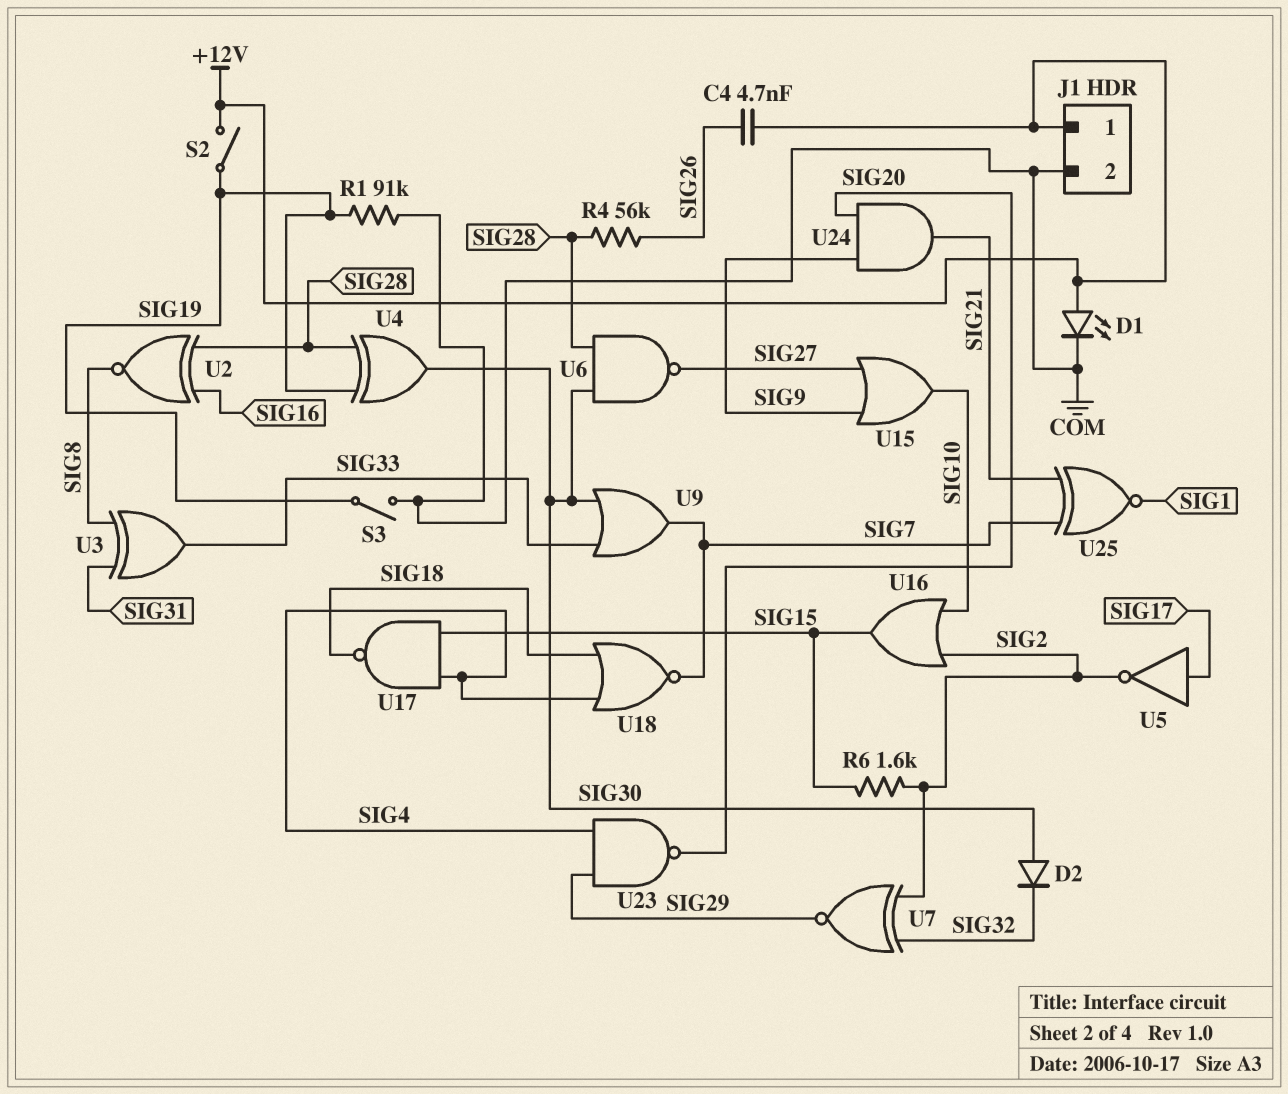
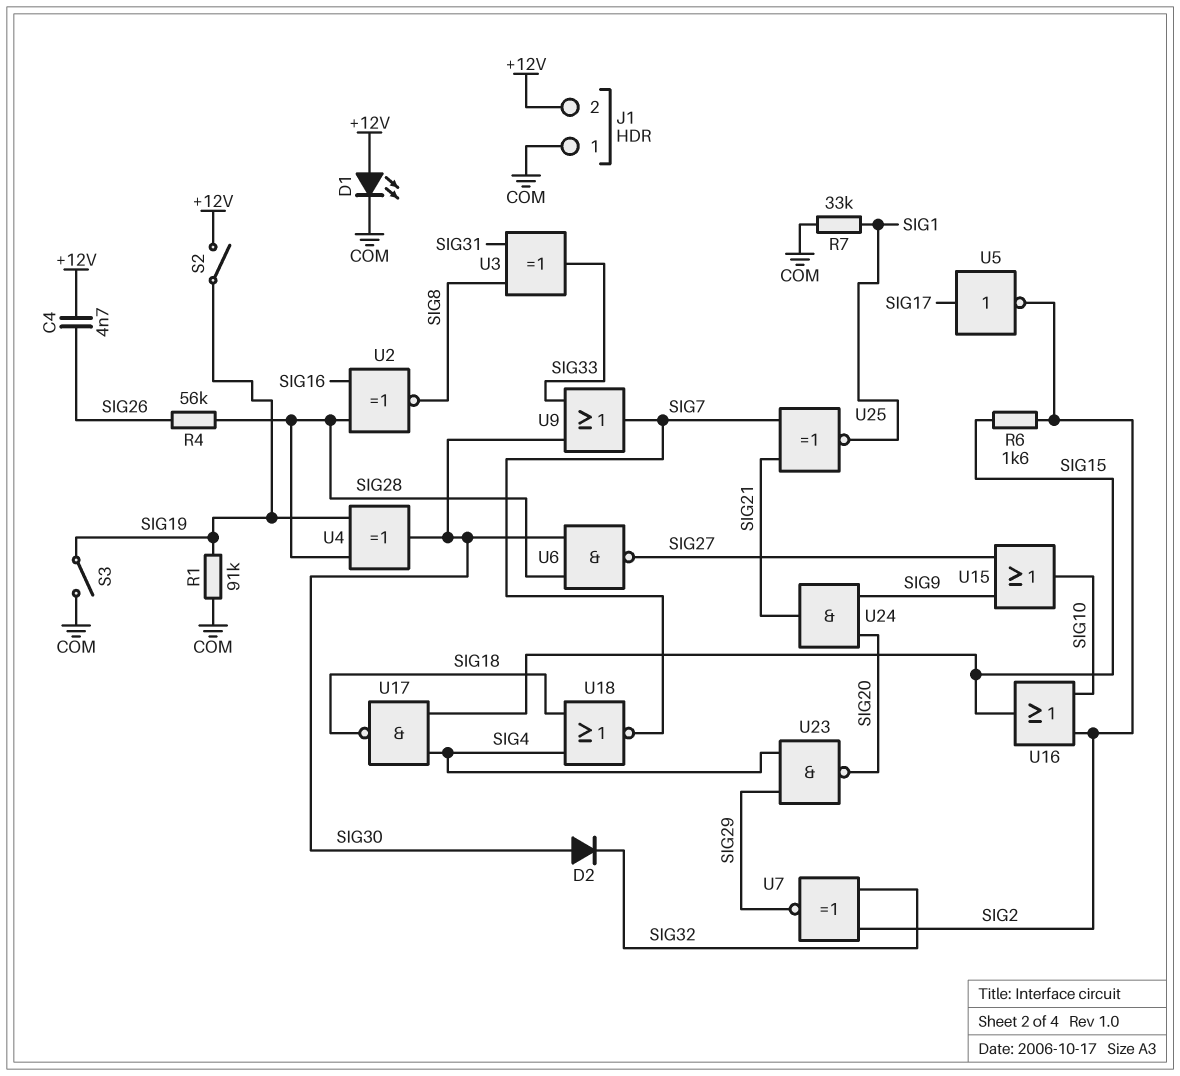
J1 pin 1: +12V -> COM
J1 pin 2: COM -> +12V
R7: none -> 33k (COM, SIG1)

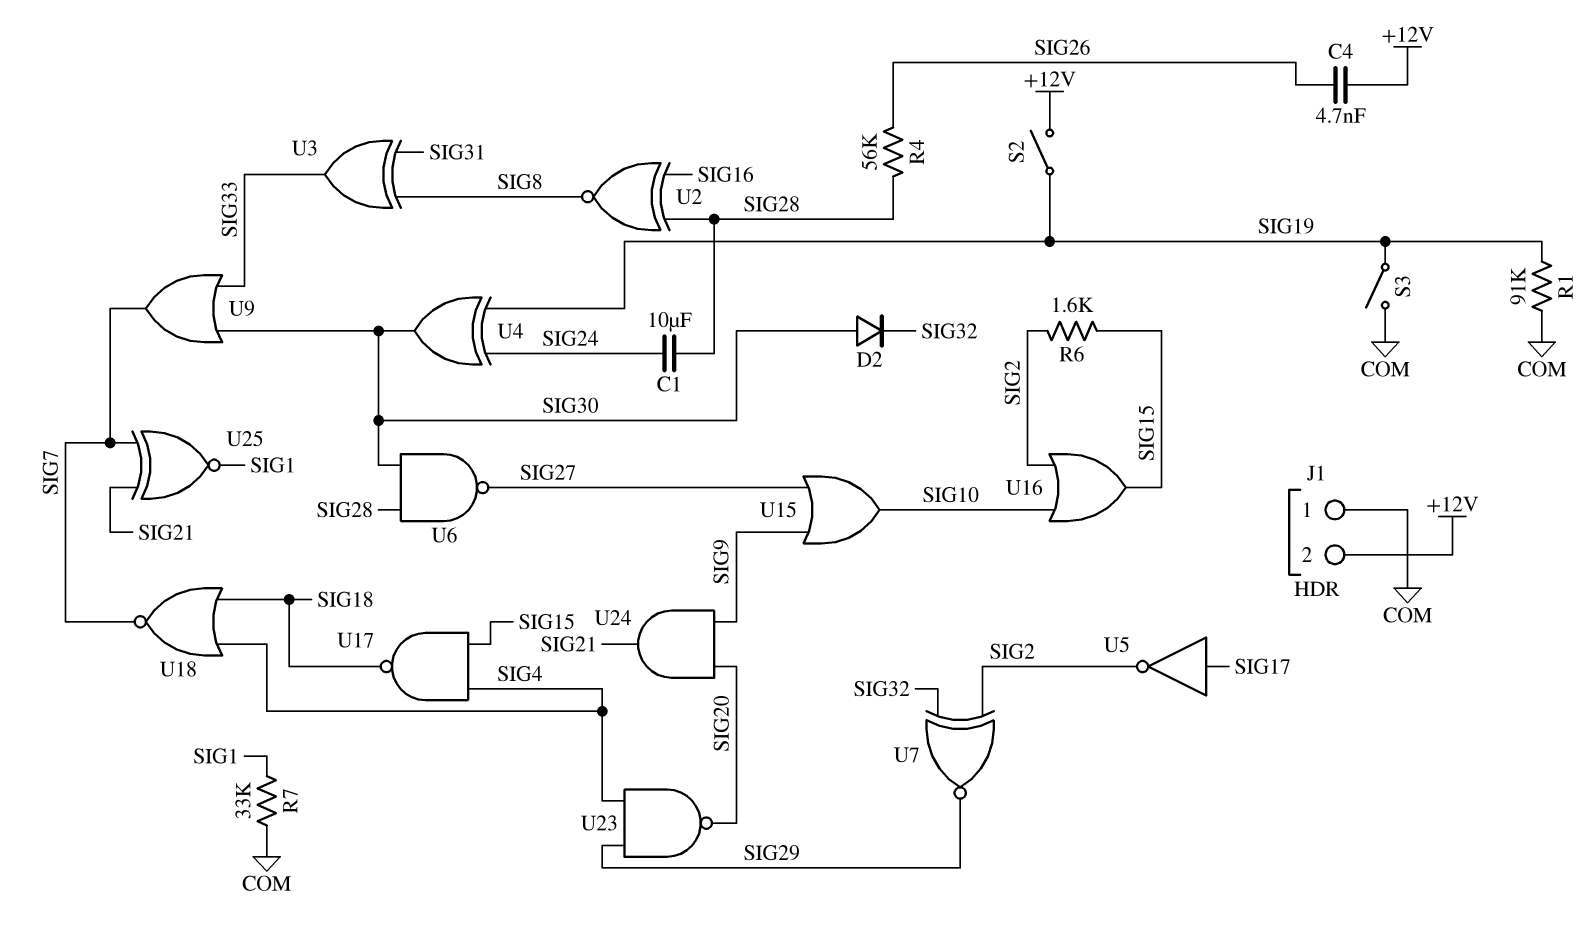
C1: none -> 10uF (SIG24, SIG28)
D1: LED (A +12V, K COM) -> none
U4: XOR (in SIG19, in SIG28, out SIG30) -> XOR (in SIG19, in SIG24, out SIG30)

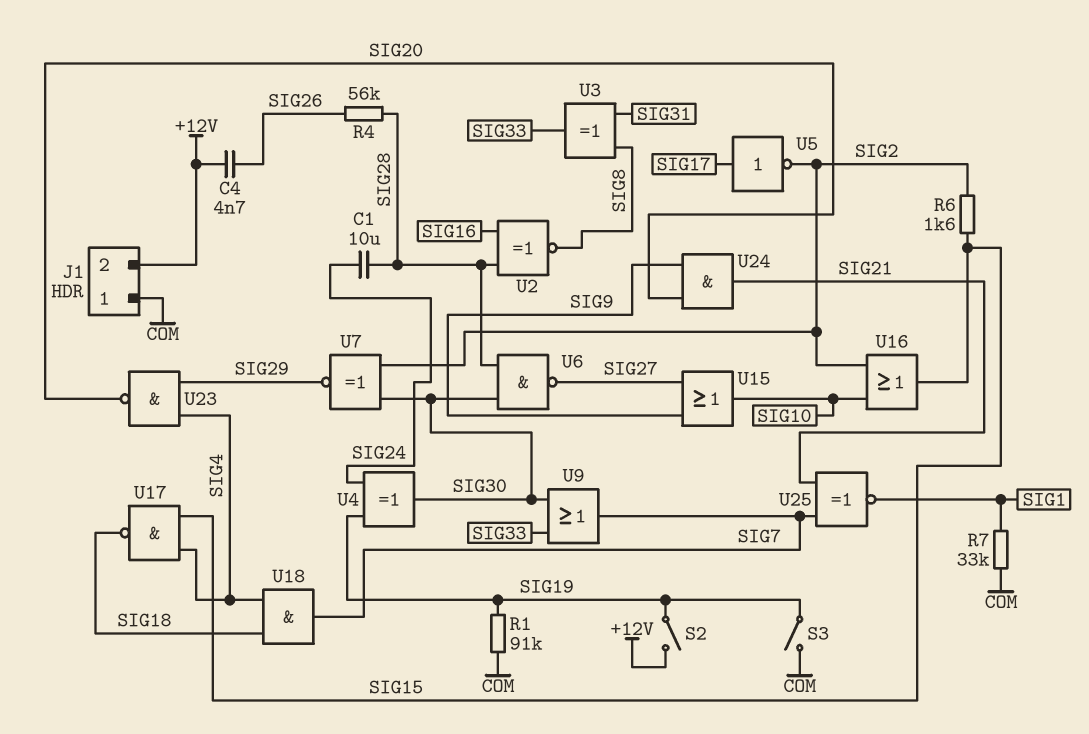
D2: diode (A SIG30, K SIG32) -> none
U7: XNOR (in SIG2, in SIG32, out SIG29) -> XNOR (in SIG2, in SIG30, out SIG29)
U18: NOR (in SIG4, in SIG18, out SIG7) -> AND (in SIG4, in SIG18, out SIG7)

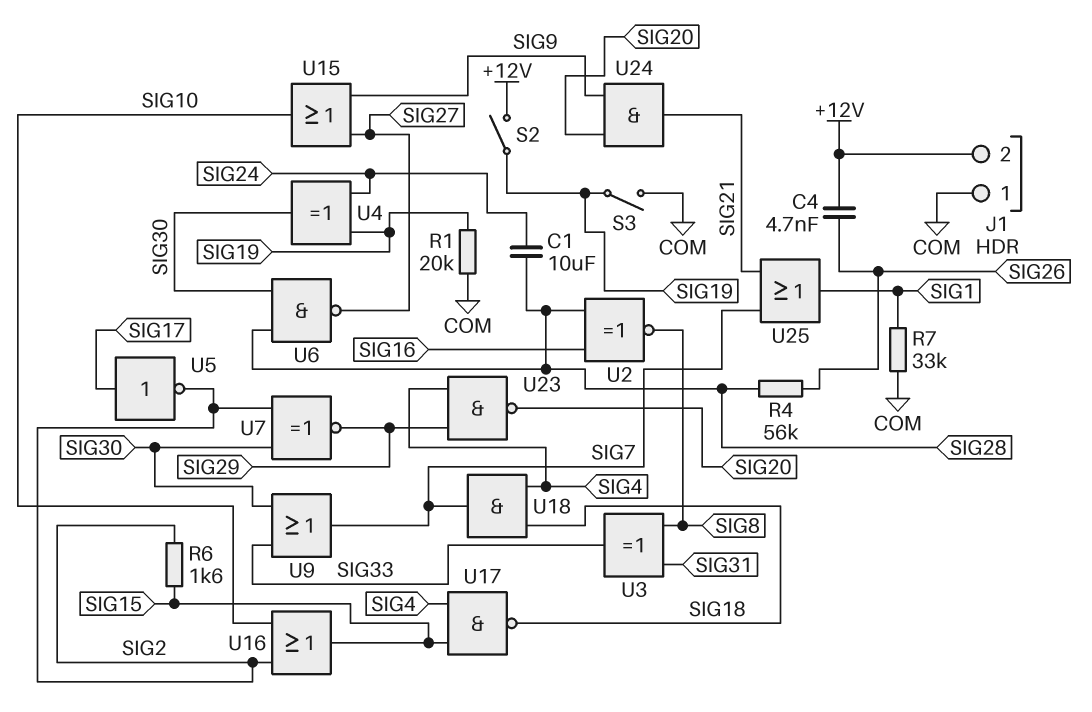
R1: 91k (COM, SIG19) -> 20k (COM, SIG19)
U25: XNOR (in SIG7, in SIG21, out SIG1) -> OR (in SIG7, in SIG21, out SIG1)

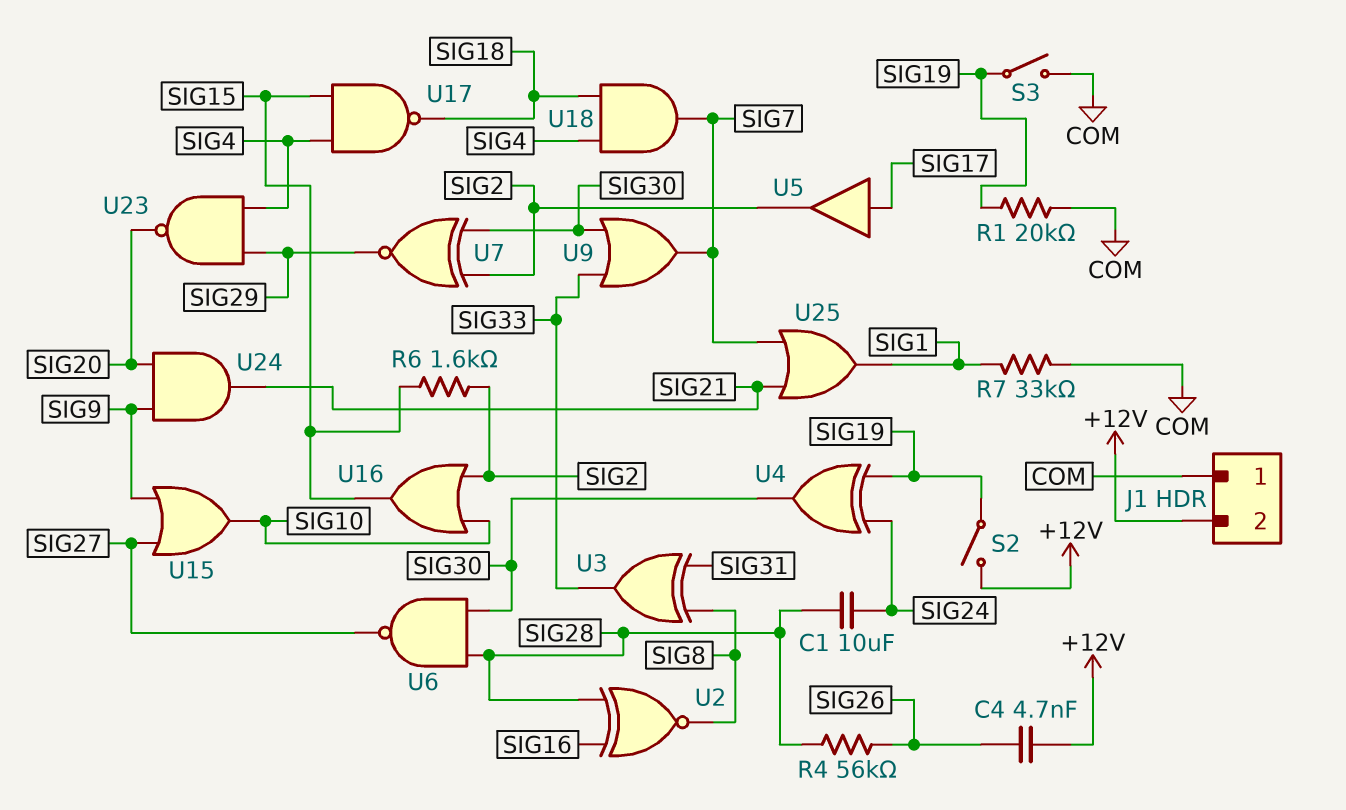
U5: NOT (in SIG17, out SIG2) -> buffer (in SIG17, out SIG2)

